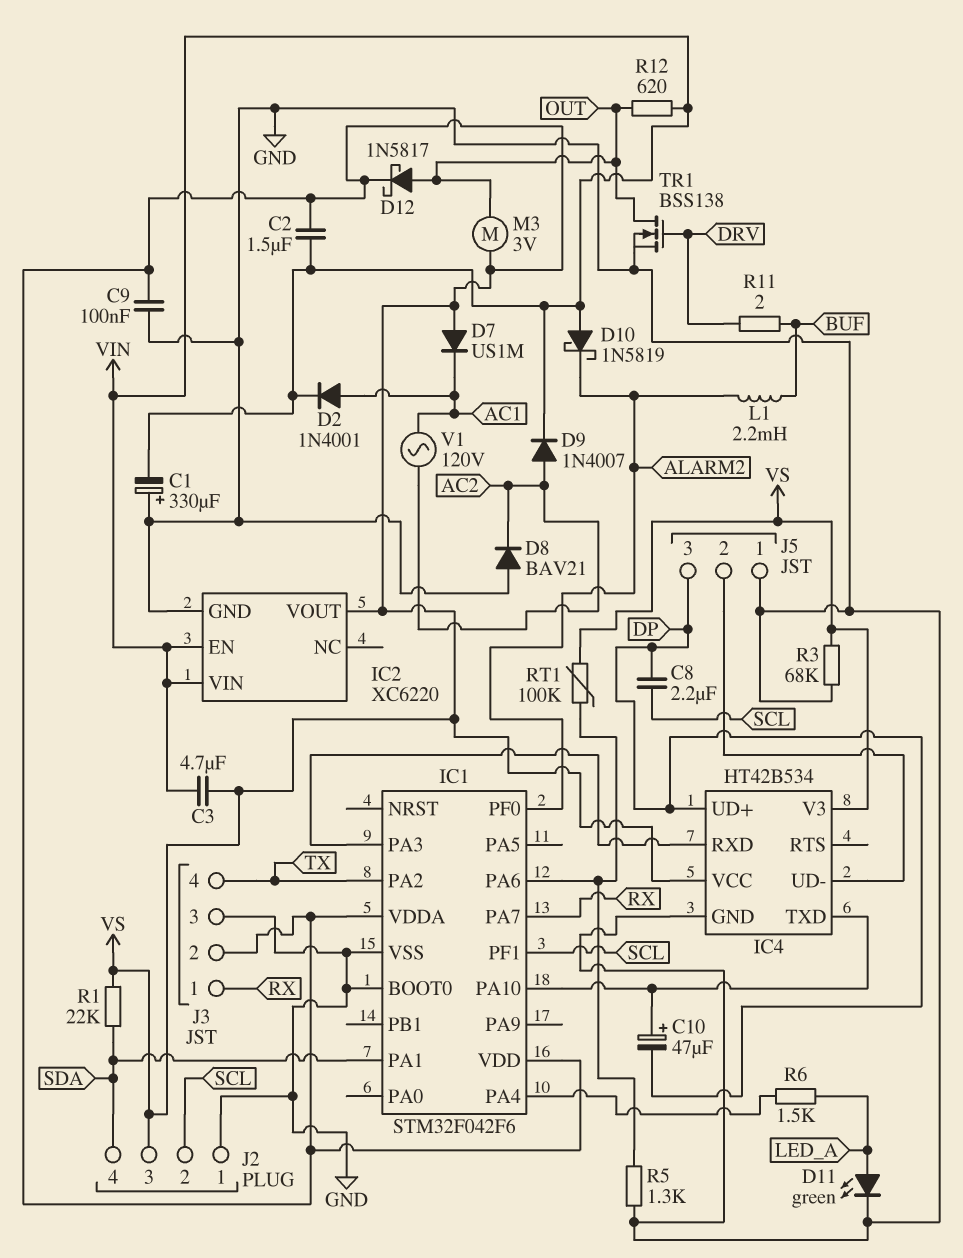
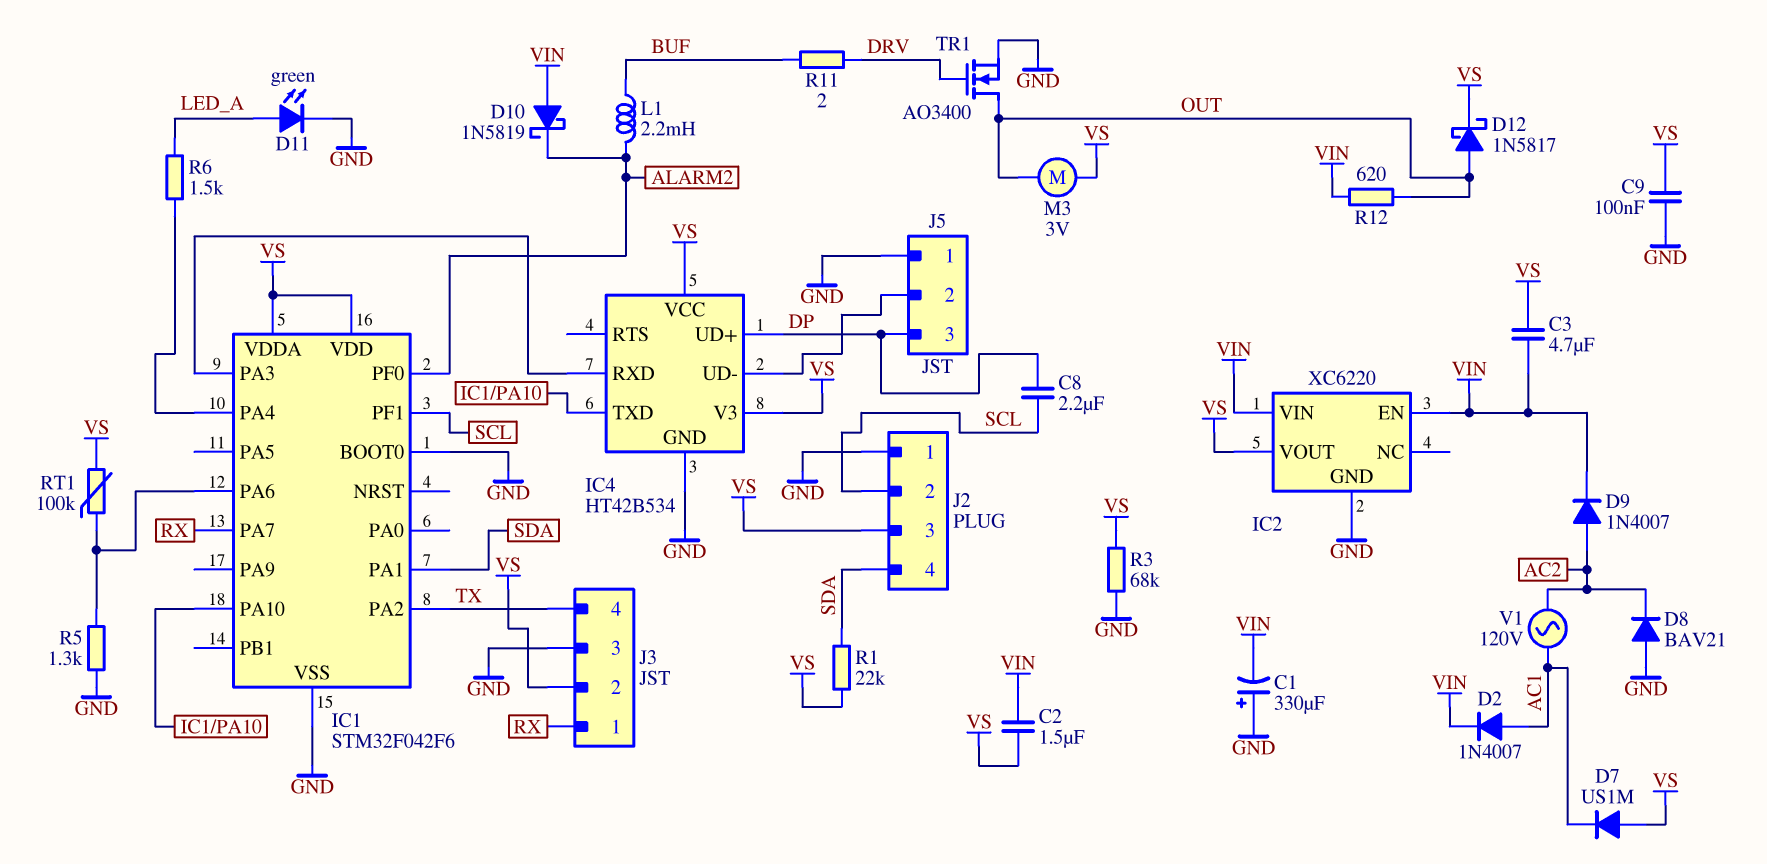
C10: 47uF (plus IC1/PA10, minus DP) -> none
D2: diode 1N4001 (A AC1, K VIN) -> diode 1N4007 (A AC1, K VIN)
TR1: NMOS BSS138 (G DRV, D OUT, S GND) -> NMOS AO3400 (G DRV, D OUT, S GND)

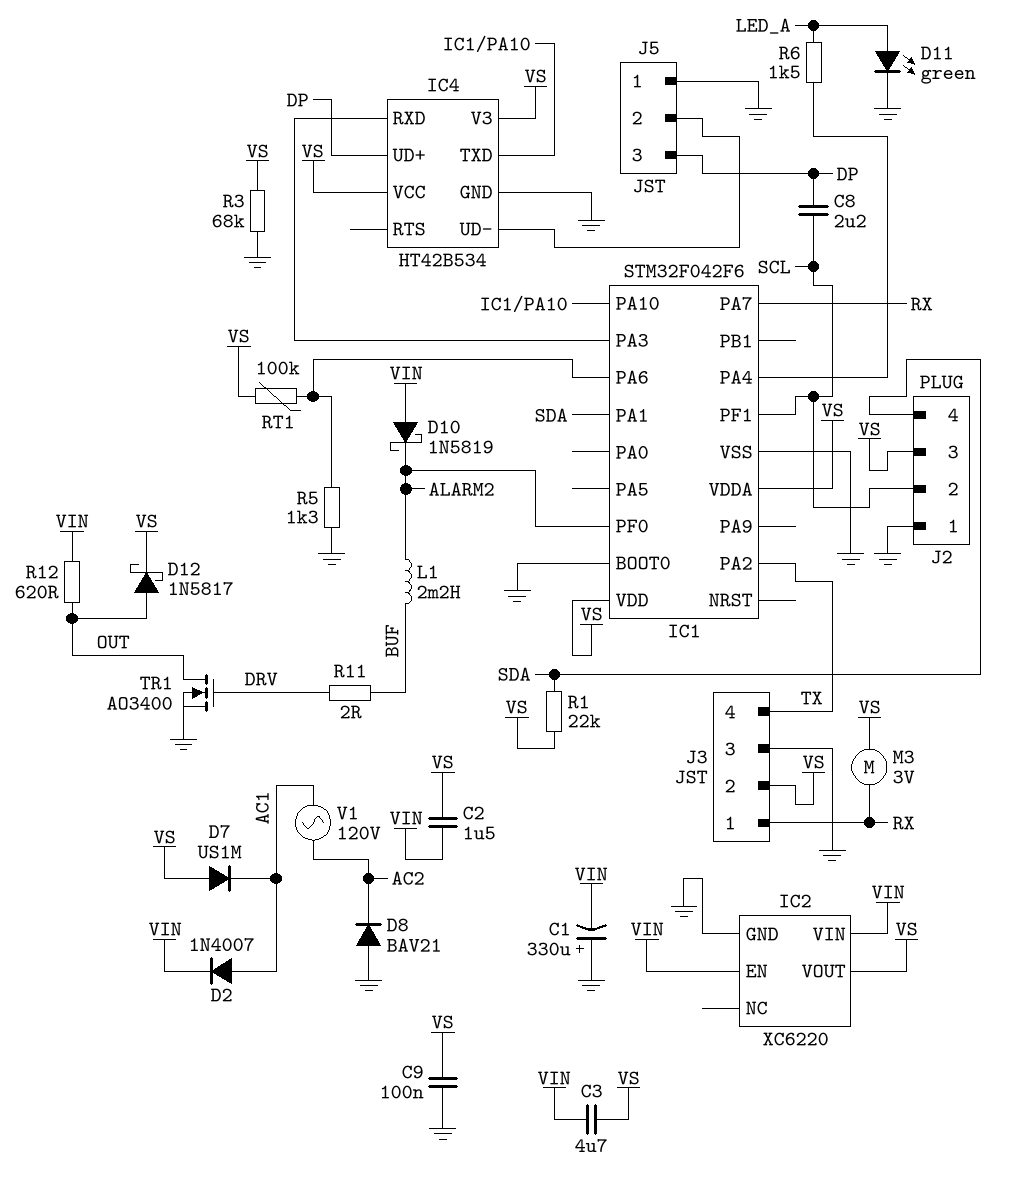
D9: diode 1N4007 (A AC2, K VIN) -> none
M3: motor 3V (OUT, VS) -> motor 3V (RX, VS)

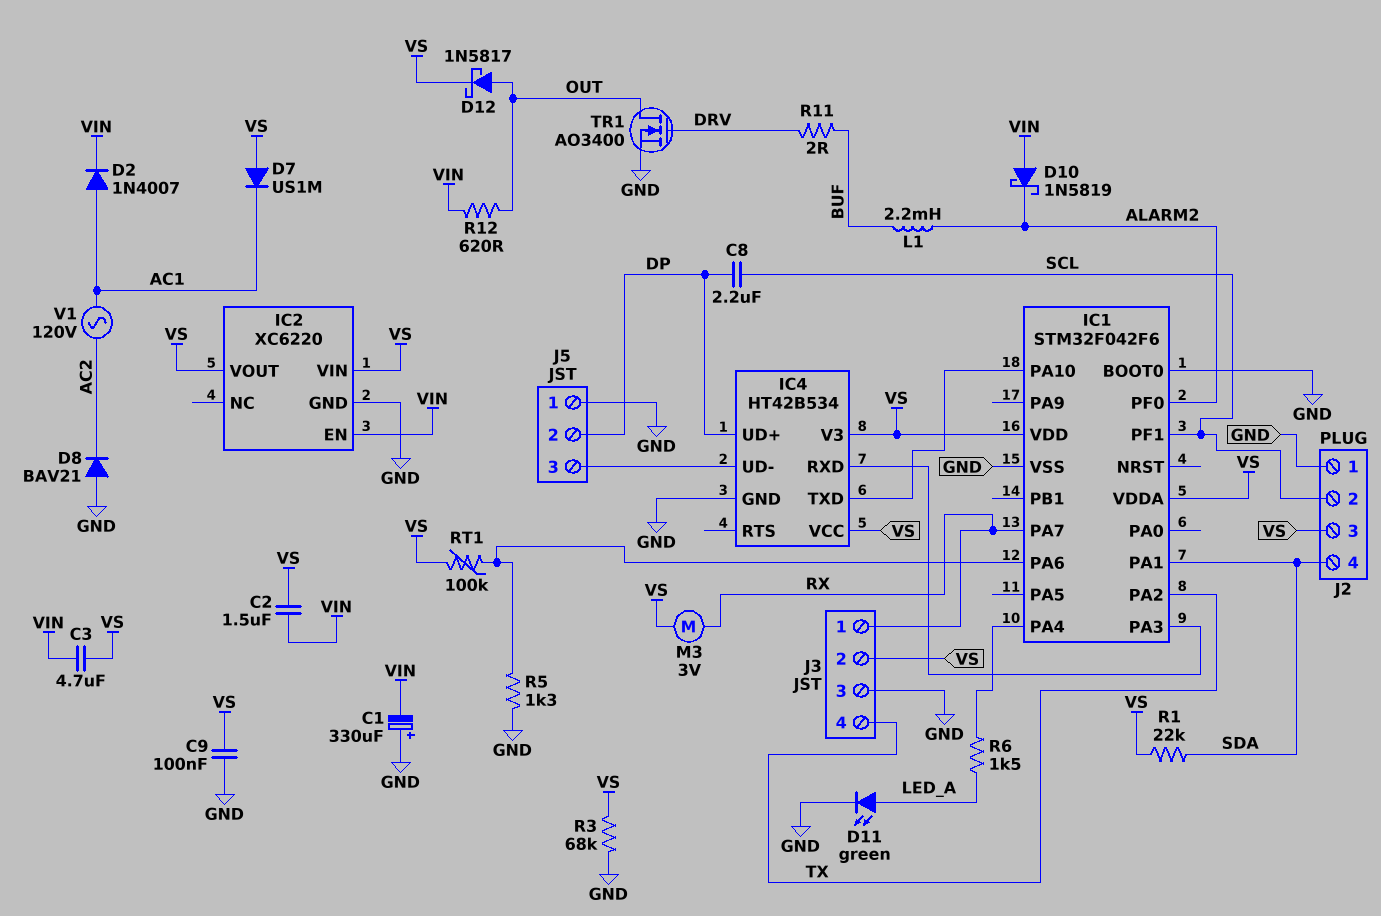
IC2 pin VIN: VIN -> VS
J5 pin 2: IC4/UD- -> DP
J5 pin 3: DP -> IC4/UD-

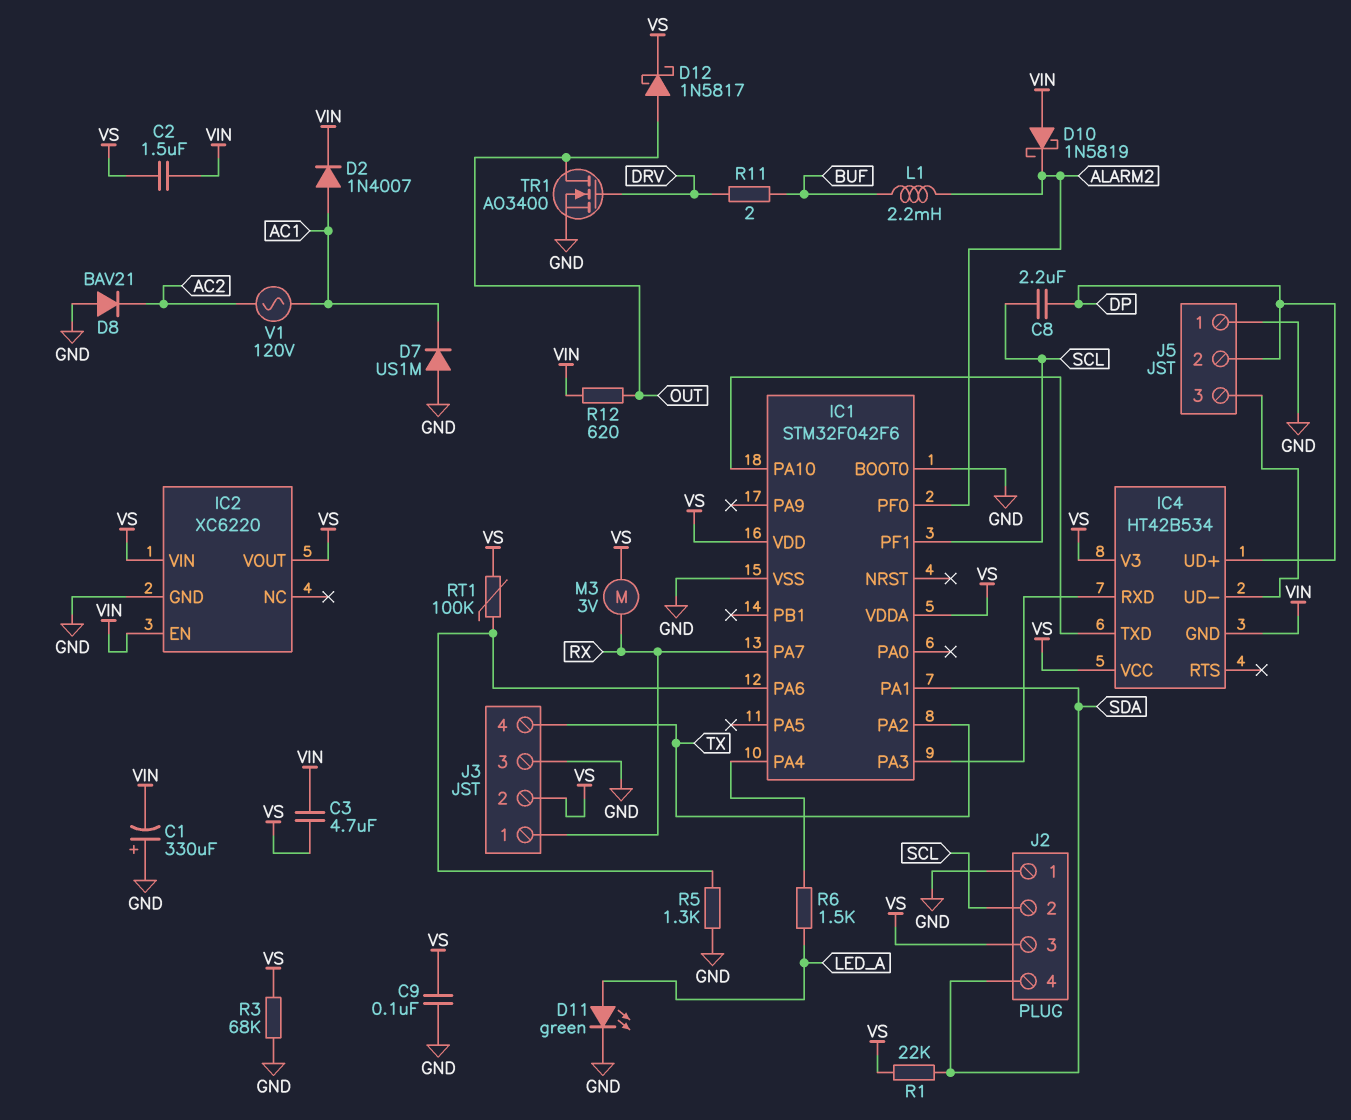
D7: diode US1M (A VS, K AC1) -> diode US1M (A GND, K AC1)
IC4 pin GND: GND -> VIN

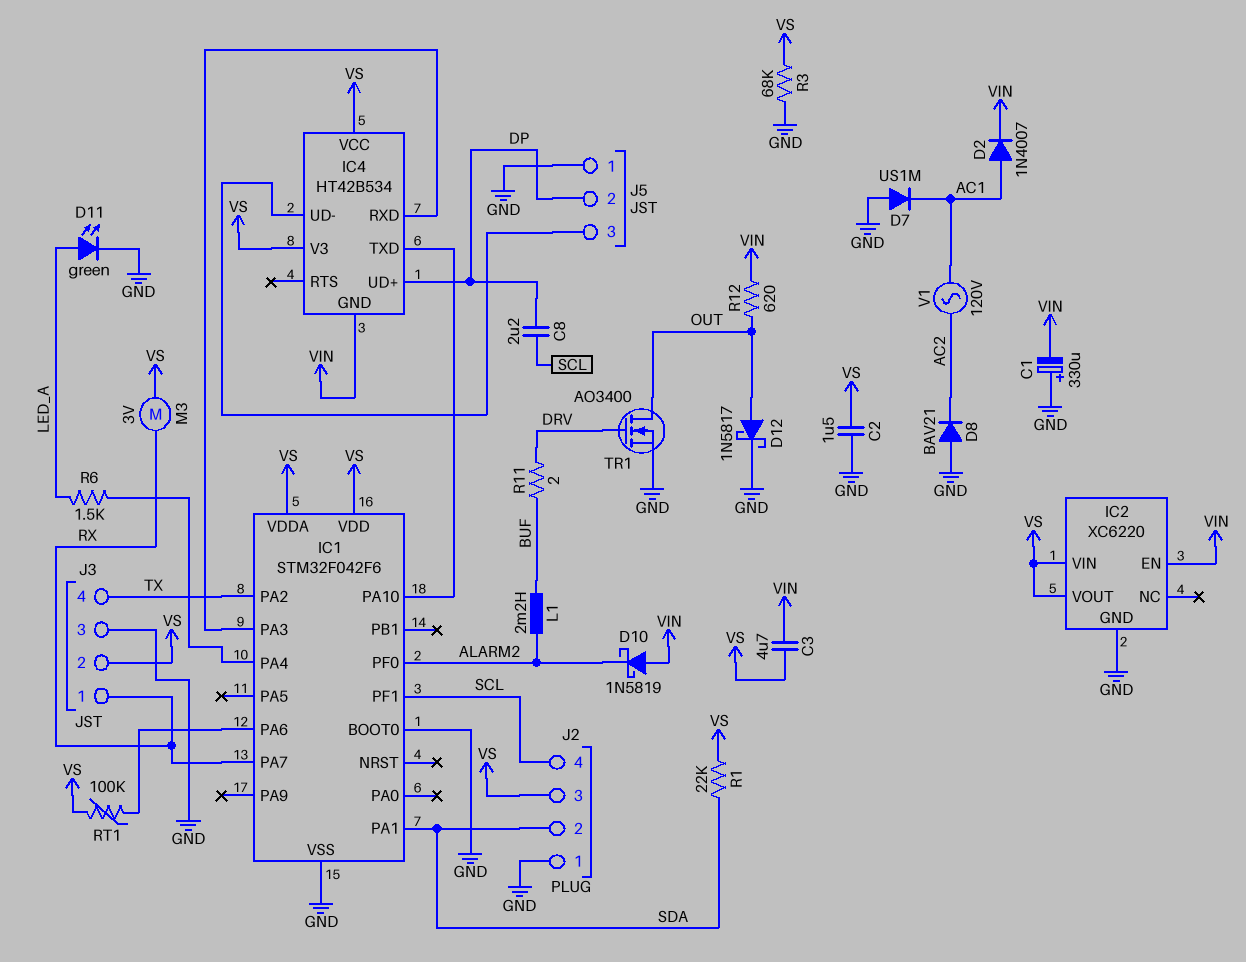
C2: 1.5uF (VIN, VS) -> 1.5uF (GND, VS)
C9: 100nF (GND, VS) -> none
D12: schottky 1N5817 (A OUT, K VS) -> schottky 1N5817 (A OUT, K GND)
J2 pin 2: SCL -> SDA
J2 pin 4: SDA -> SCL
R5: 1.3k (GND, IC1/PA6) -> none

